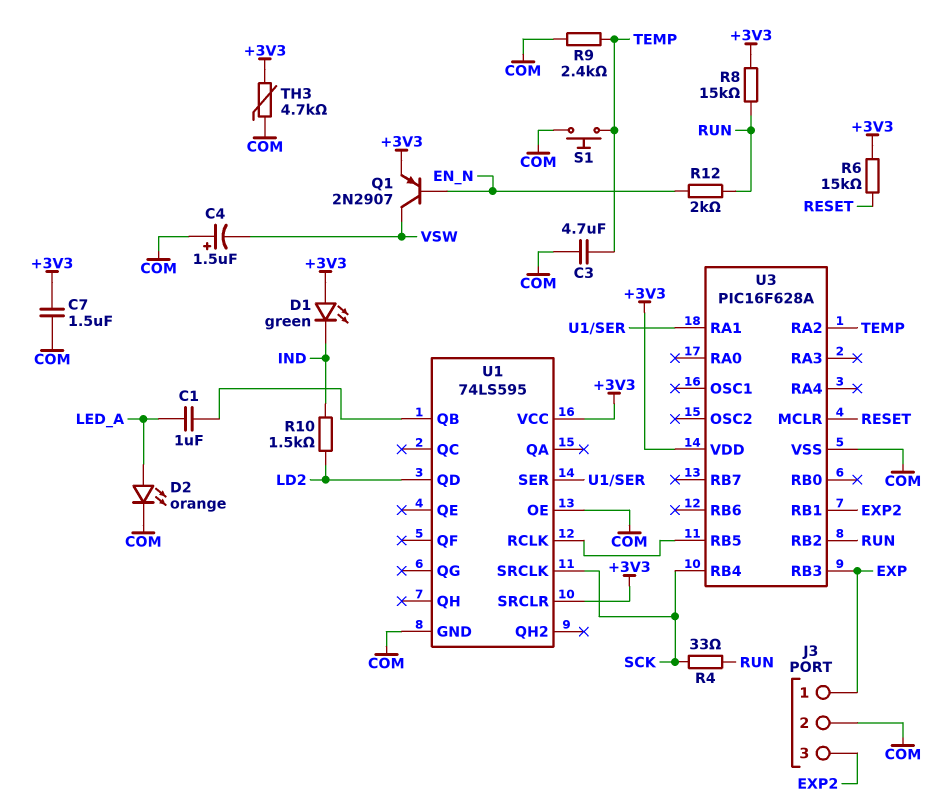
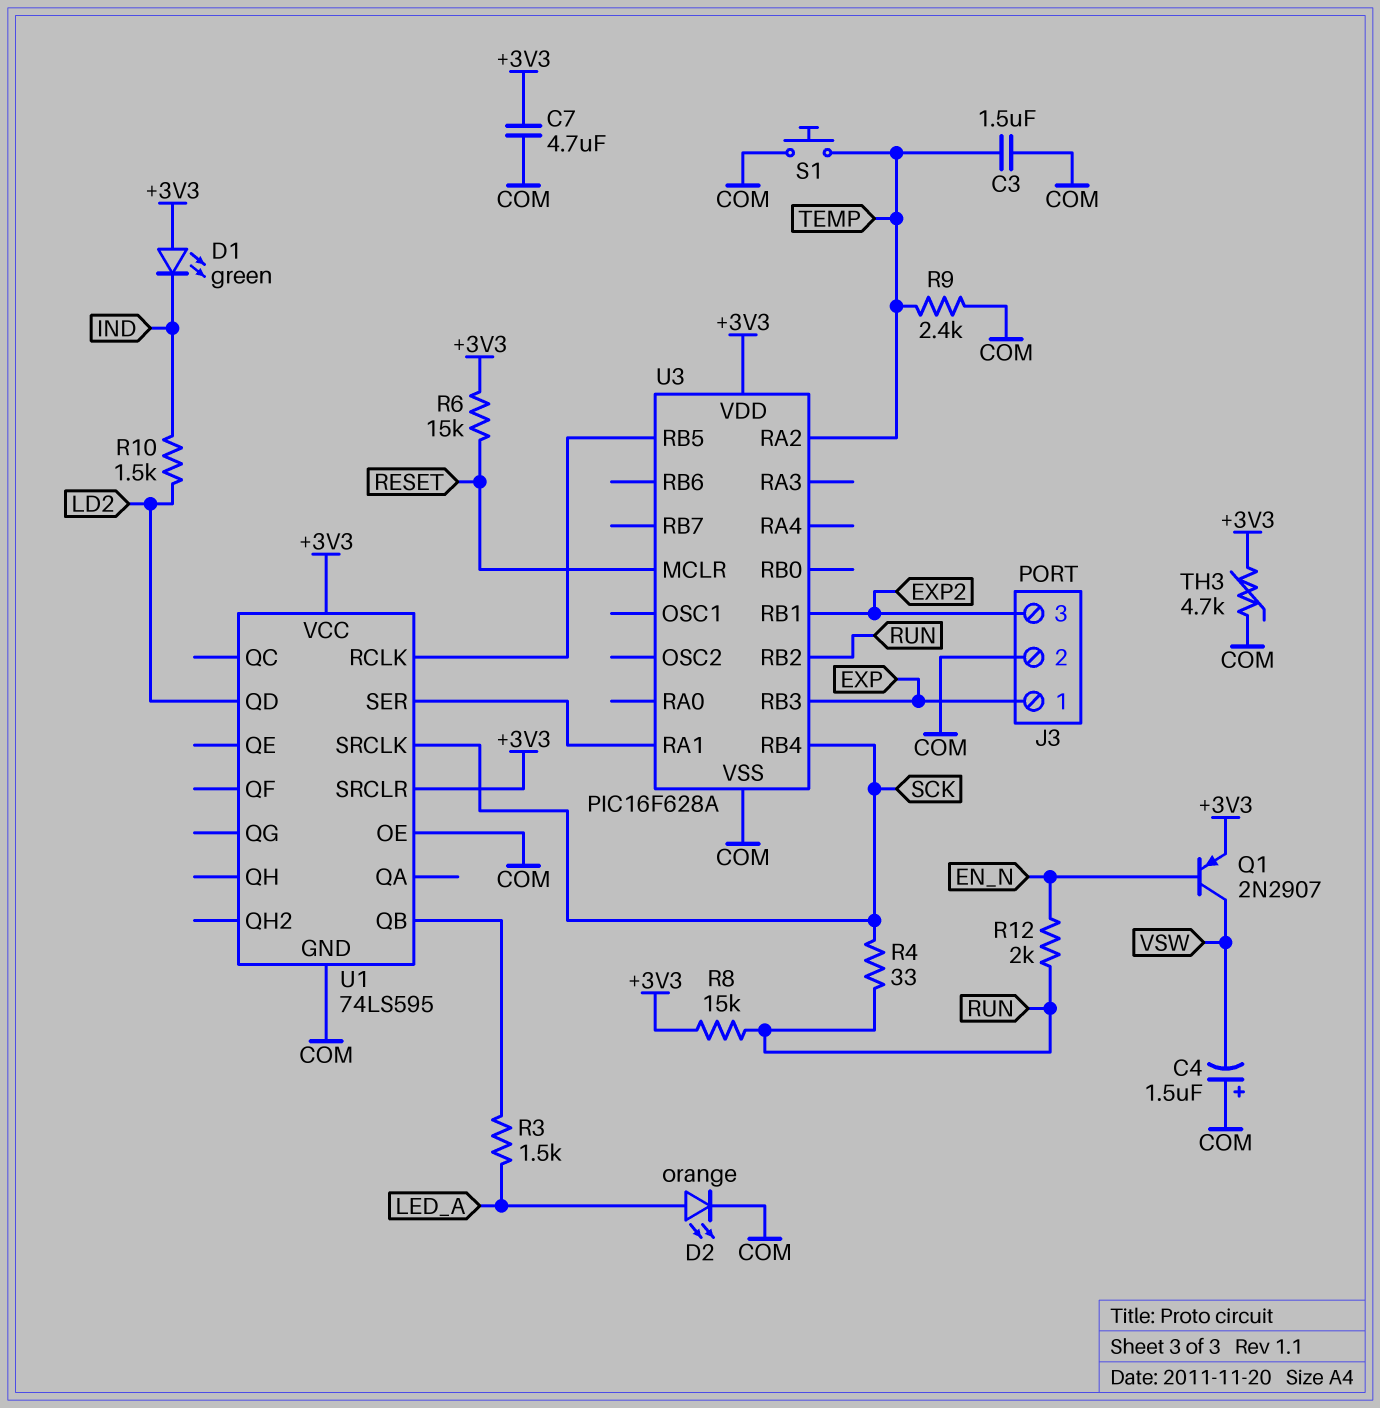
C1: 1uF (LED_A, U1/QB) -> none
C3: 4.7uF (COM, TEMP) -> 1.5uF (COM, TEMP)
C7: 1.5uF (+3V3, COM) -> 4.7uF (+3V3, COM)
R3: none -> 1.5k (LED_A, U1/QB)

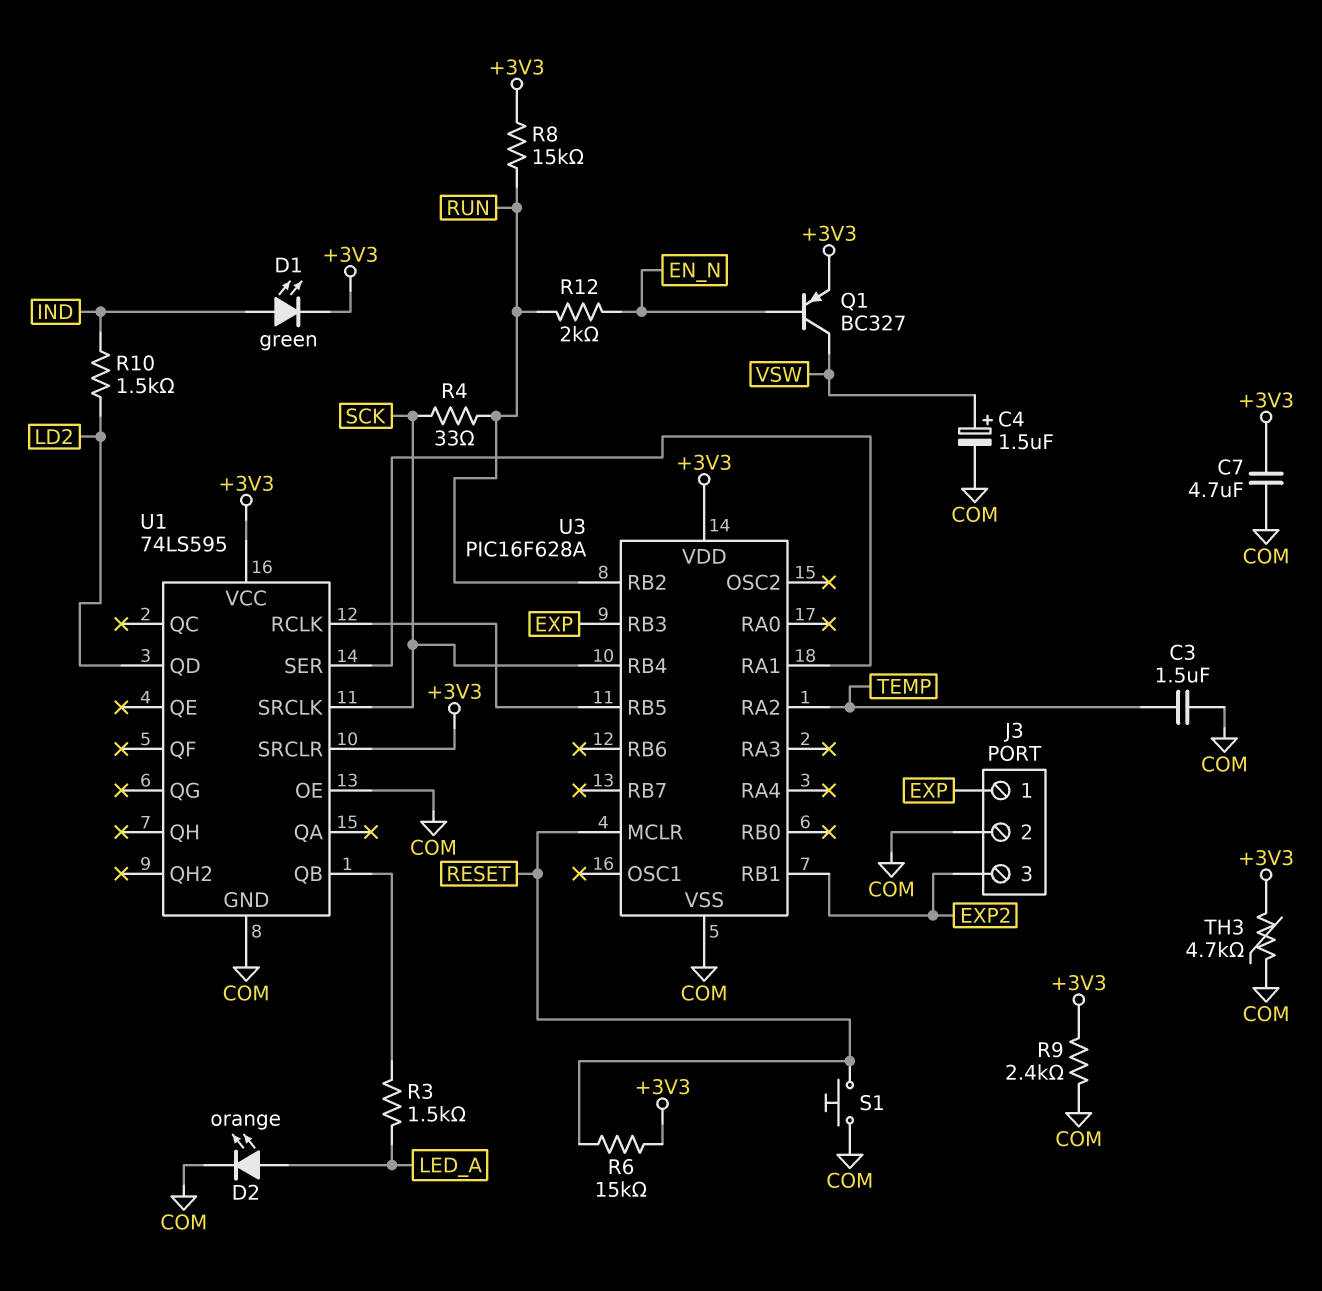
C4: 1.5uF (plus COM, minus VSW) -> 1.5uF (plus VSW, minus COM)
D1: LED green (A +3V3, K IND) -> LED green (A IND, K +3V3)
Q1: PNP 2N2907 (B EN_N, C VSW, E +3V3) -> PNP BC327 (B EN_N, C VSW, E +3V3)
R9: 2.4k (COM, TEMP) -> 2.4k (+3V3, COM)
S1: button (COM, TEMP) -> button (COM, RESET)

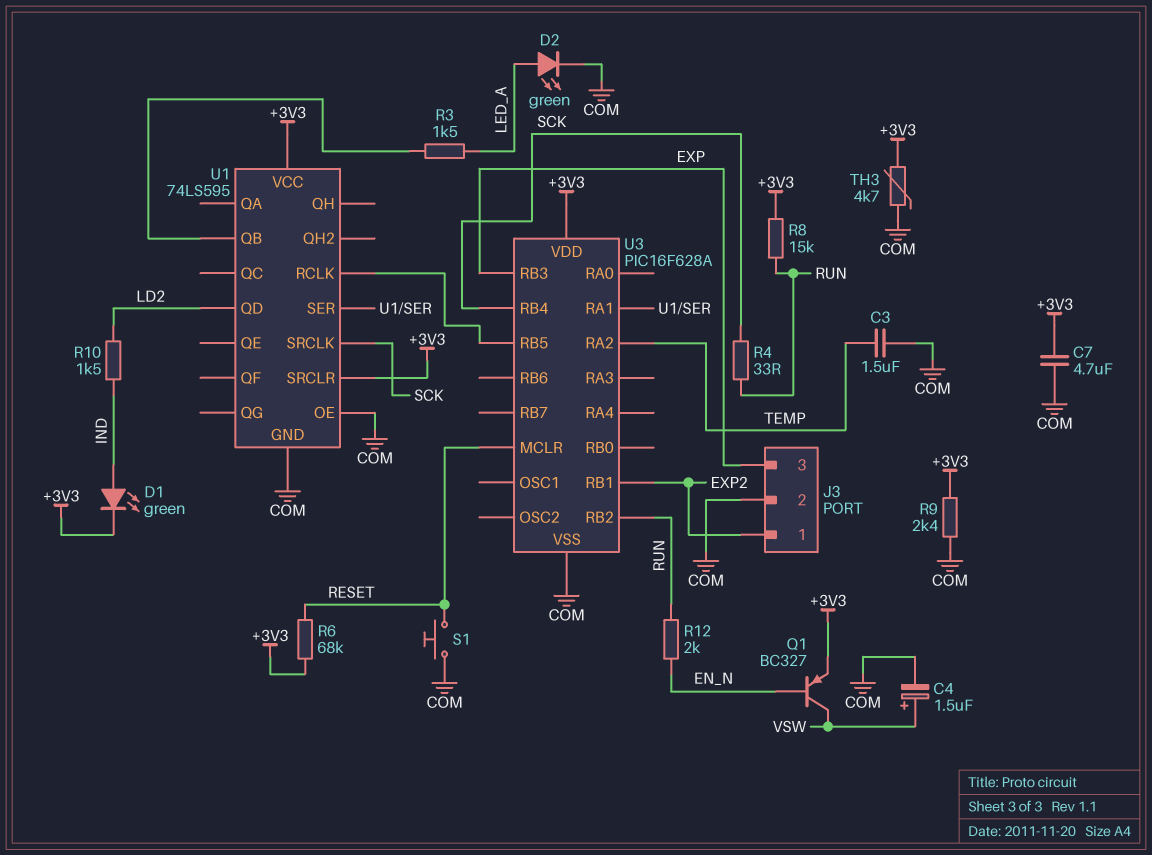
D2: LED orange (A LED_A, K COM) -> LED green (A LED_A, K COM)
J3 pin 1: EXP -> EXP2
J3 pin 3: EXP2 -> EXP
R6: 15k (+3V3, RESET) -> 68k (+3V3, RESET)

